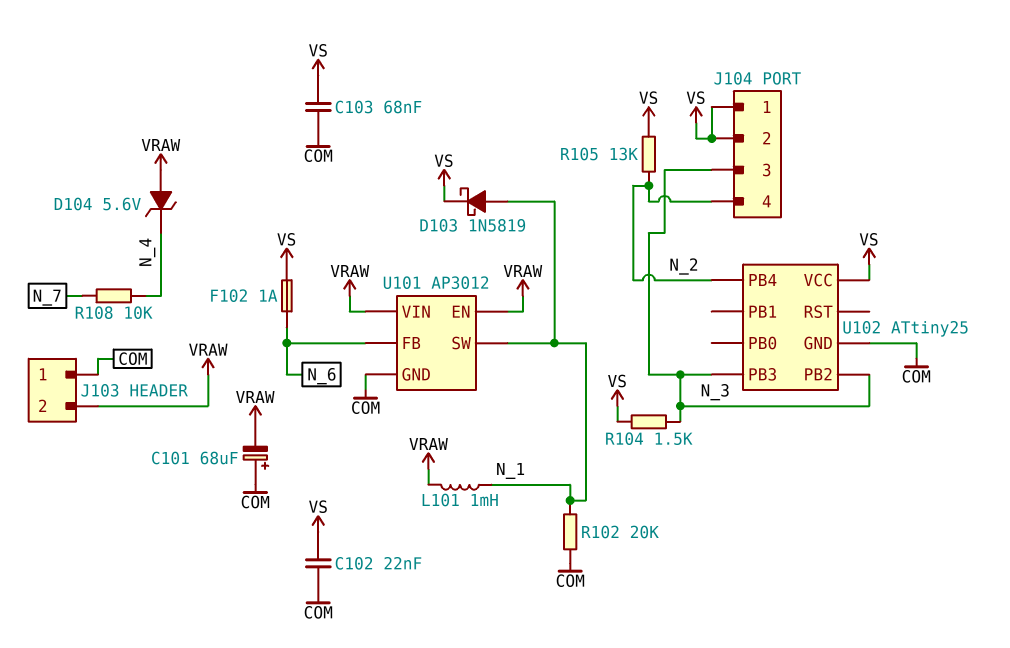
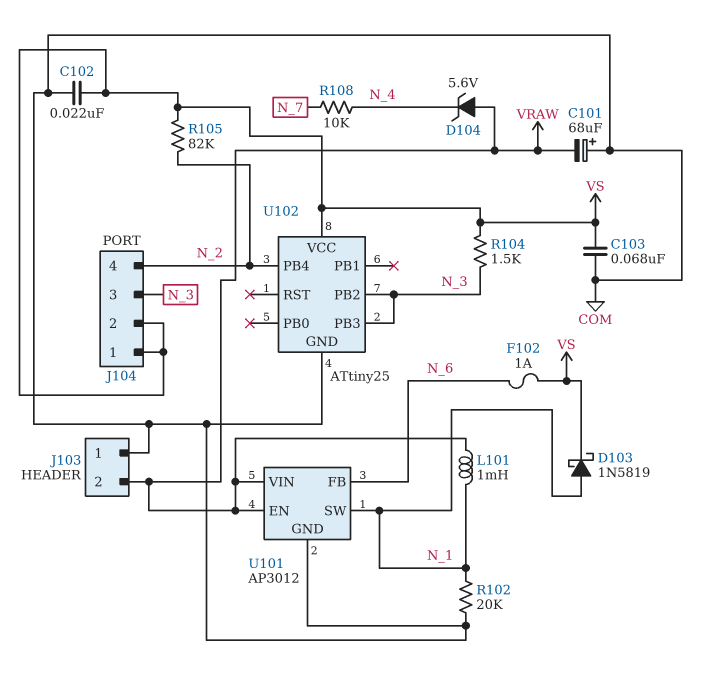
R105: 13k (N_2, VS) -> 82k (N_2, VS)

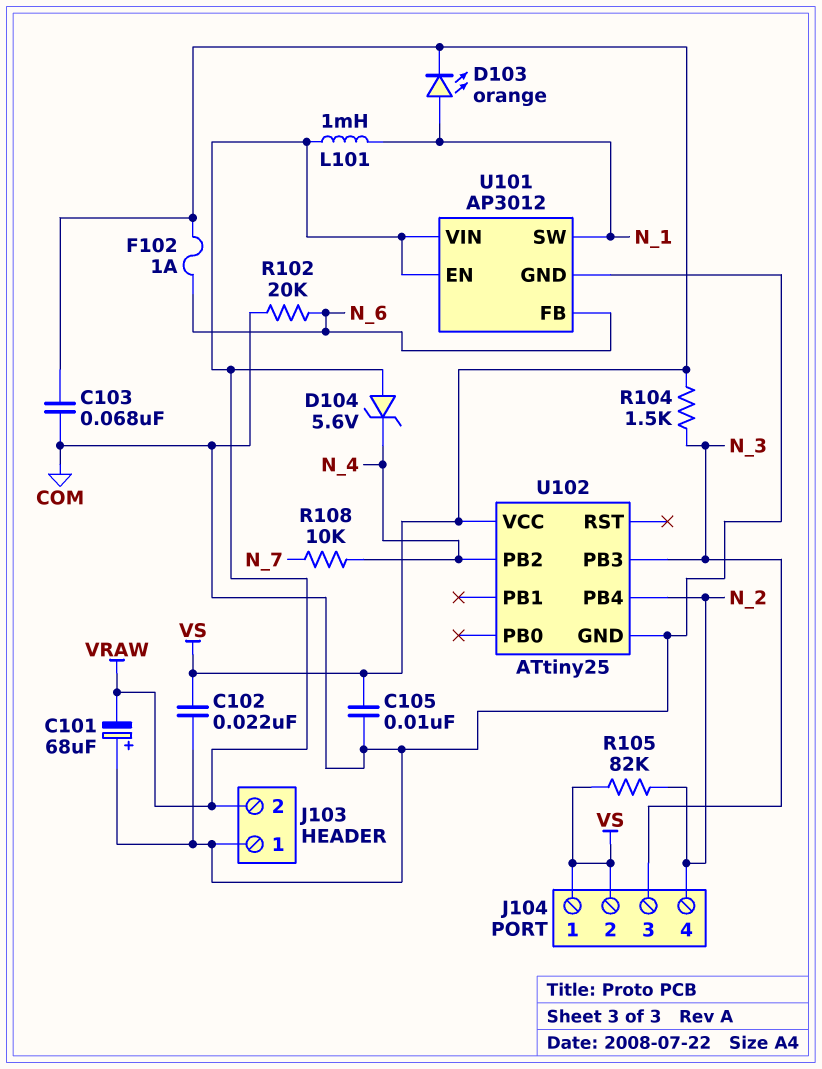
C105: none -> 10nF (COM, VS)
D103: schottky 1N5819 (A N_1, K VS) -> LED orange (A N_1, K VS)
R102: 20k (COM, N_1) -> 20k (COM, N_6)
U102 pin PB2: N_3 -> N_4

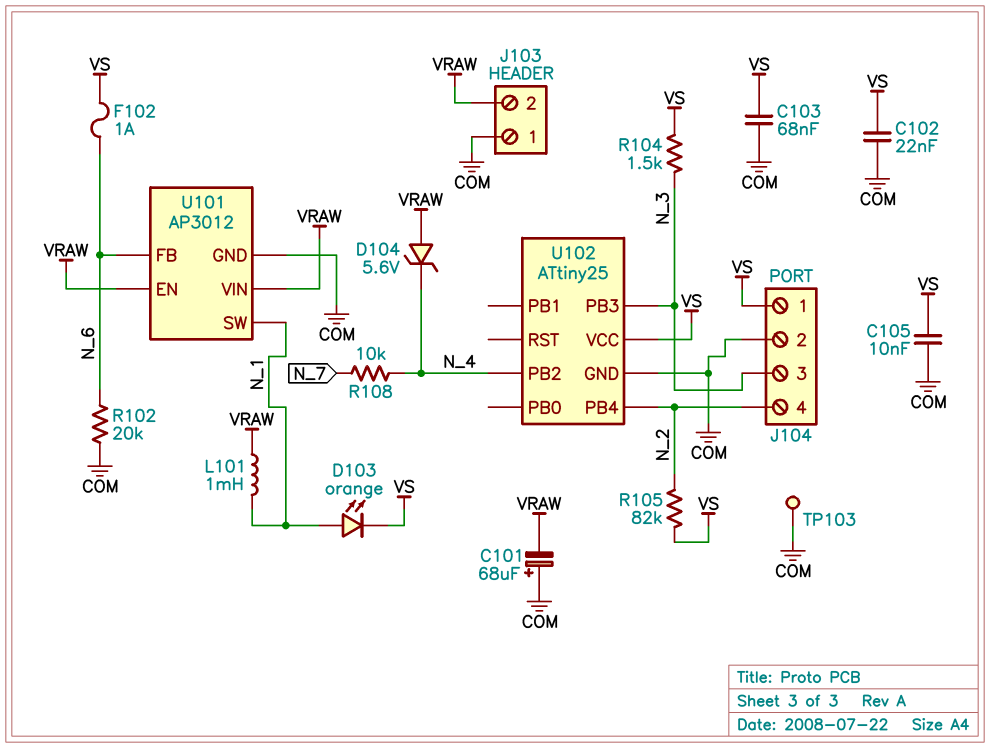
J104 pin 2: VS -> COM
TP103: none -> test point (COM)

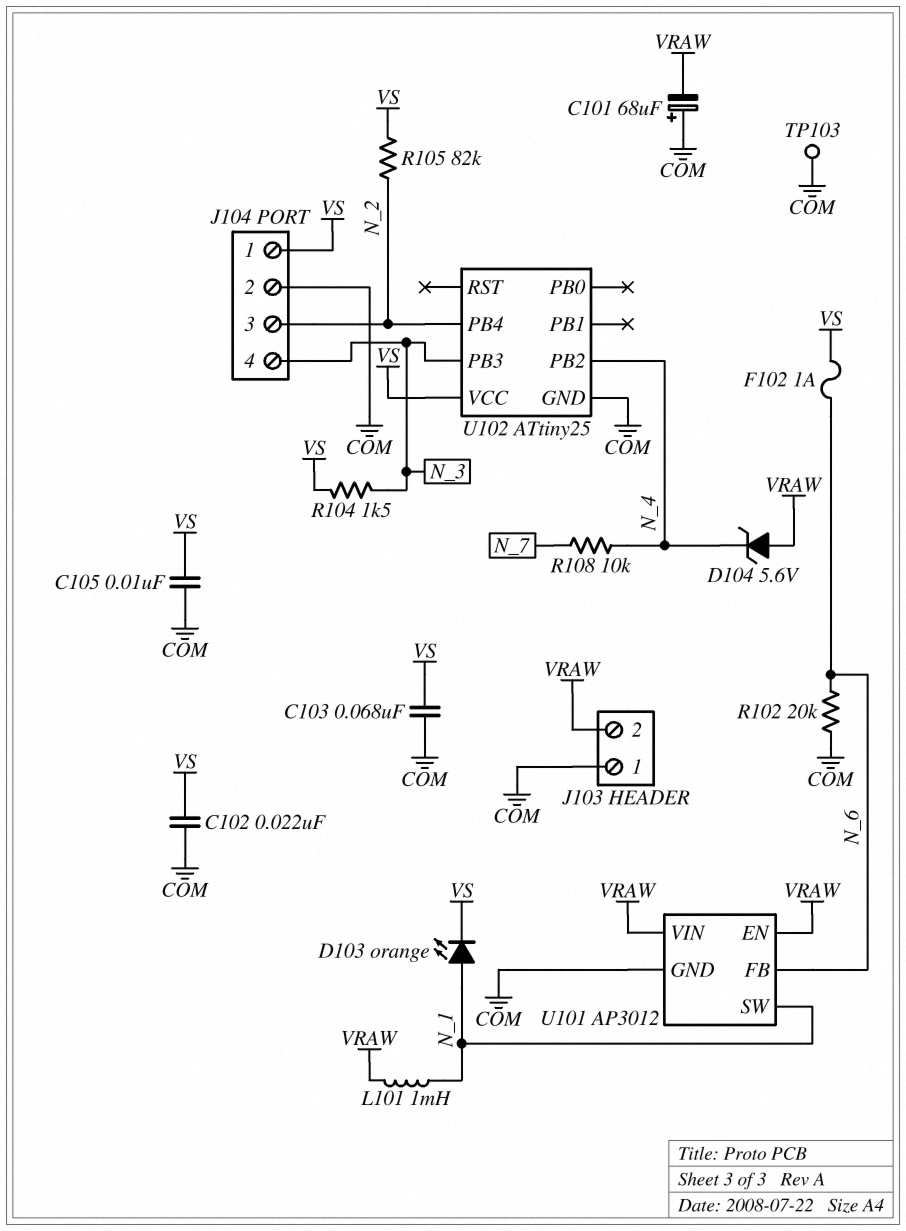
J104 pin 3: N_3 -> N_2
J104 pin 4: N_2 -> N_3

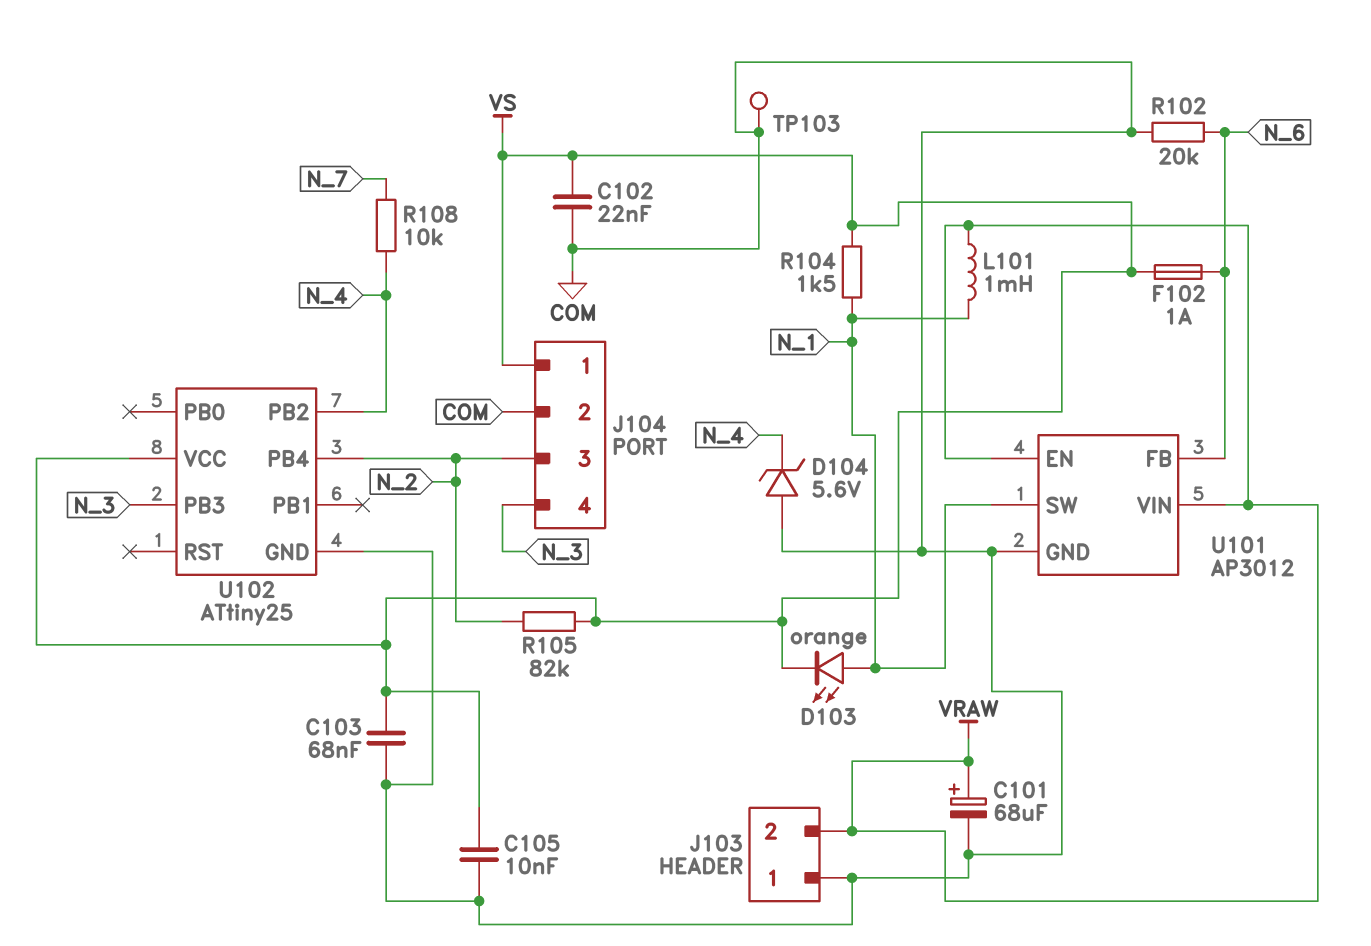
C101: 68uF (plus COM, minus VRAW) -> 68uF (plus VRAW, minus COM)
D104: zener 5.6V (A VRAW, K N_4) -> zener 5.6V (A COM, K N_4)
R104: 1.5k (N_3, VS) -> 1.5k (N_1, VS)

